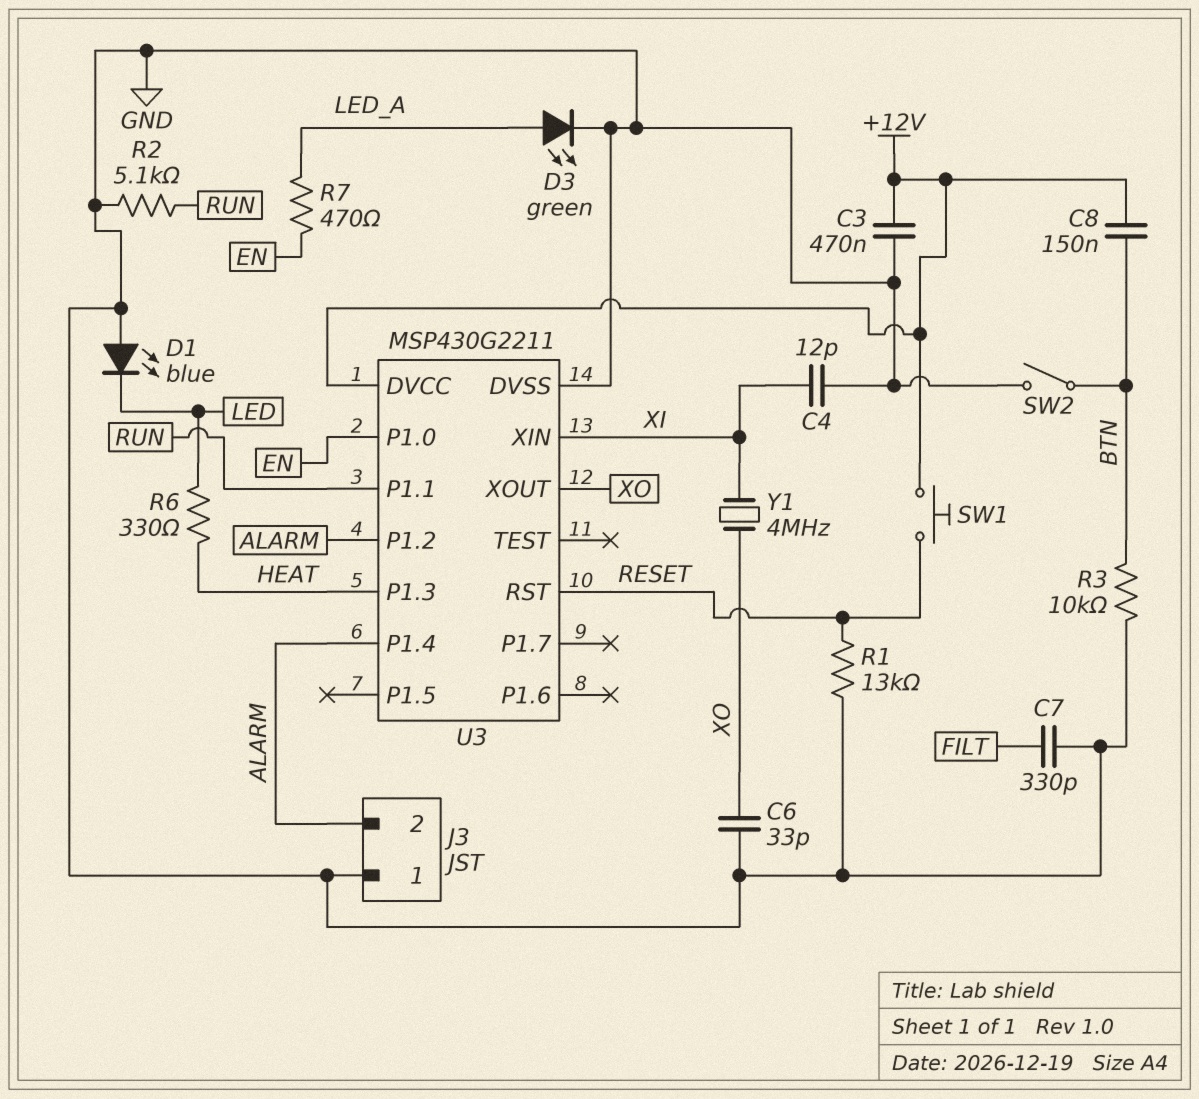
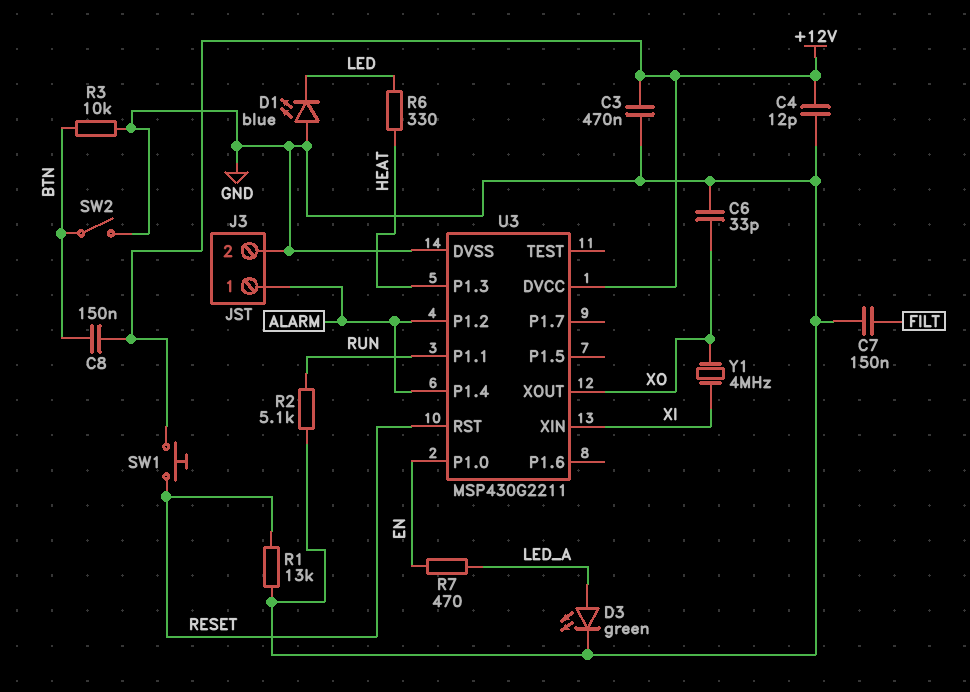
C4: 12pF (GND, XI) -> 12pF (+12V, GND)
C7: 330pF (FILT, GND) -> 150nF (FILT, GND)
J3 pin 1: GND -> ALARM
J3 pin 2: ALARM -> GND

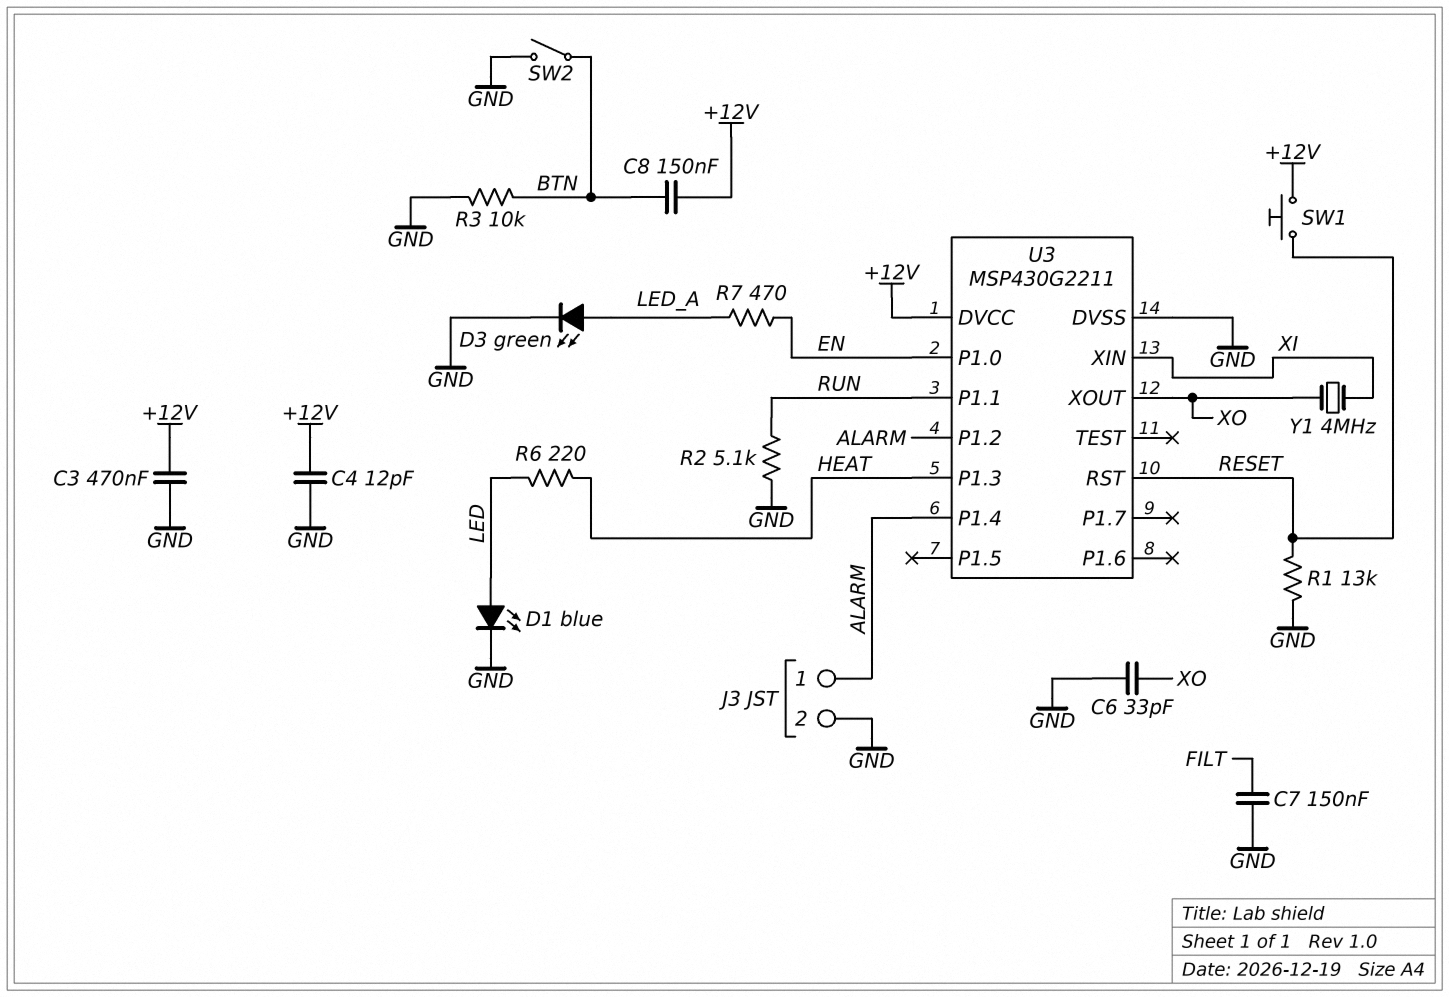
D1: LED blue (A GND, K LED) -> LED blue (A LED, K GND)
R6: 330 (HEAT, LED) -> 220 (HEAT, LED)

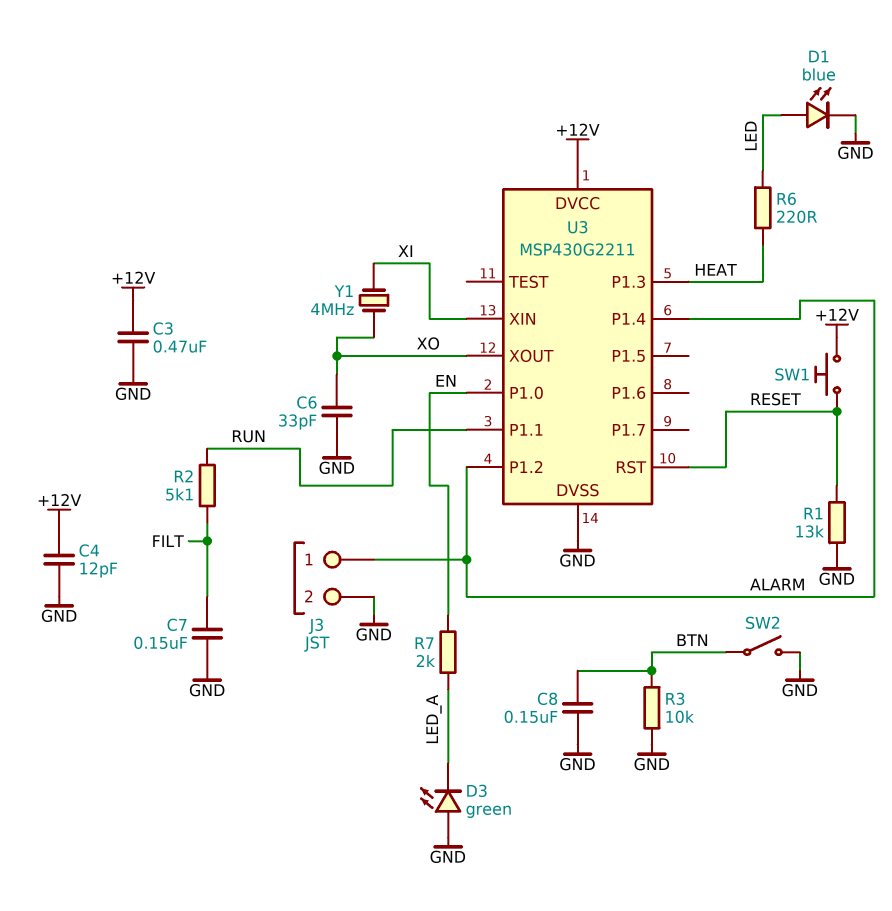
C8: 150nF (+12V, BTN) -> 150nF (BTN, GND)
D3: LED green (A LED_A, K GND) -> LED green (A GND, K LED_A)
R2: 5.1k (GND, RUN) -> 5.1k (FILT, RUN)
R7: 470 (EN, LED_A) -> 2k (EN, LED_A)

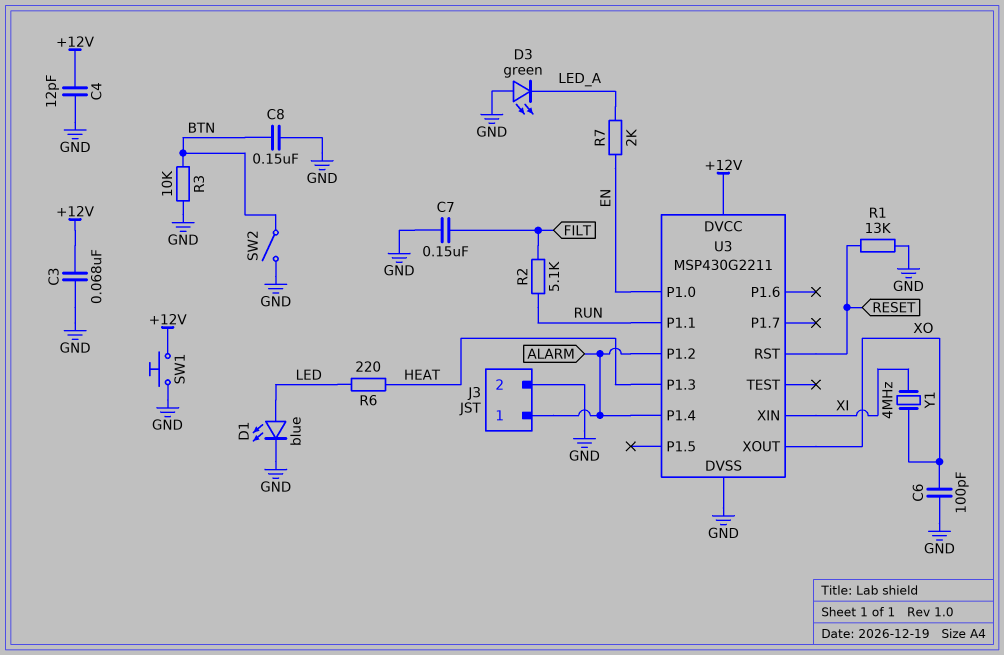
C3: 470nF (+12V, GND) -> 68nF (+12V, GND)
C6: 33pF (GND, XO) -> 100pF (GND, XO)
SW1: button (+12V, RESET) -> button (+12V, GND)

